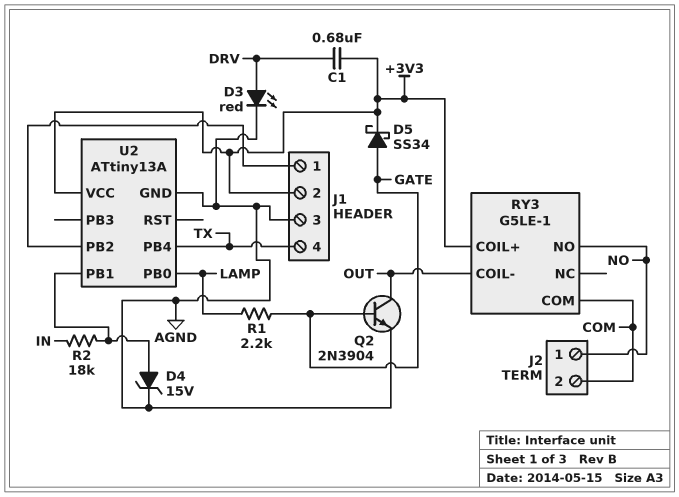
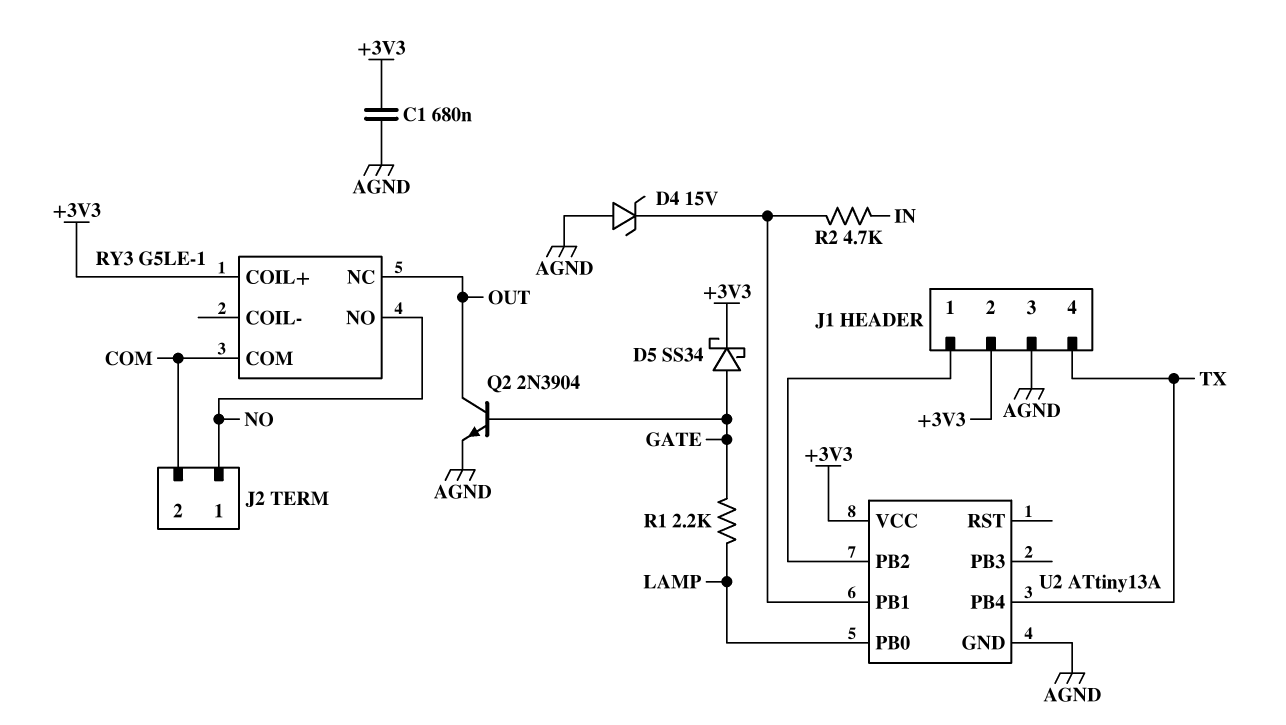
C1: 680nF (+3V3, DRV) -> 680nF (+3V3, AGND)
D3: LED red (A DRV, K AGND) -> none
D4: zener 15V (A U2/PB1, K AGND) -> zener 15V (A AGND, K U2/PB1)
R2: 18k (IN, U2/PB1) -> 4.7k (IN, U2/PB1)
RY3 pin COIL-: OUT -> none
RY3 pin NC: none -> OUT

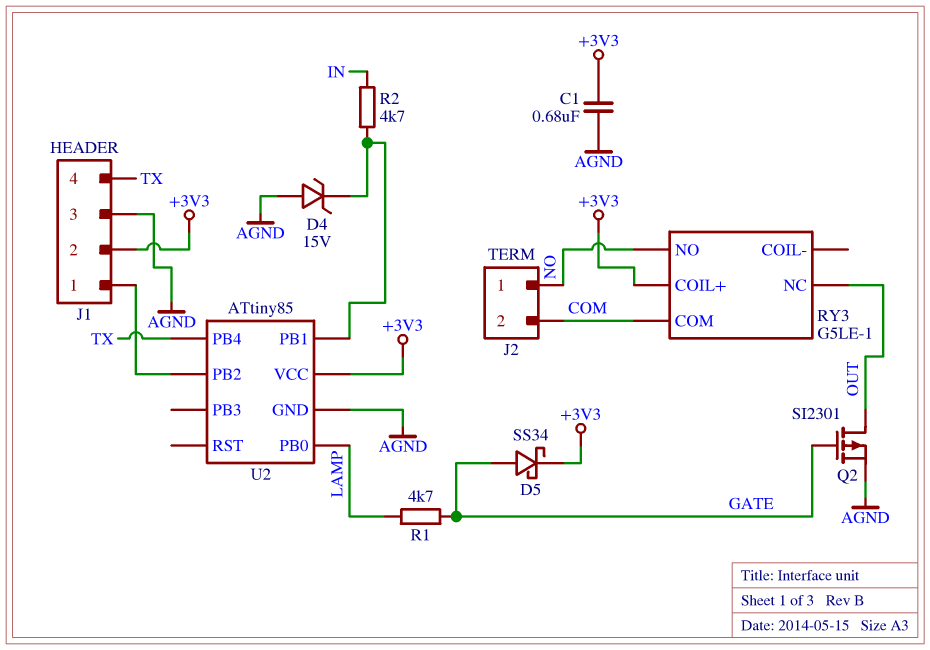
Q2: NPN 2N3904 (B GATE, C OUT, E AGND) -> PMOS SI2301 (G GATE, D OUT, S AGND)
R1: 2.2k (GATE, LAMP) -> 4.7k (GATE, LAMP)
U2: ATtiny13A -> ATtiny85

